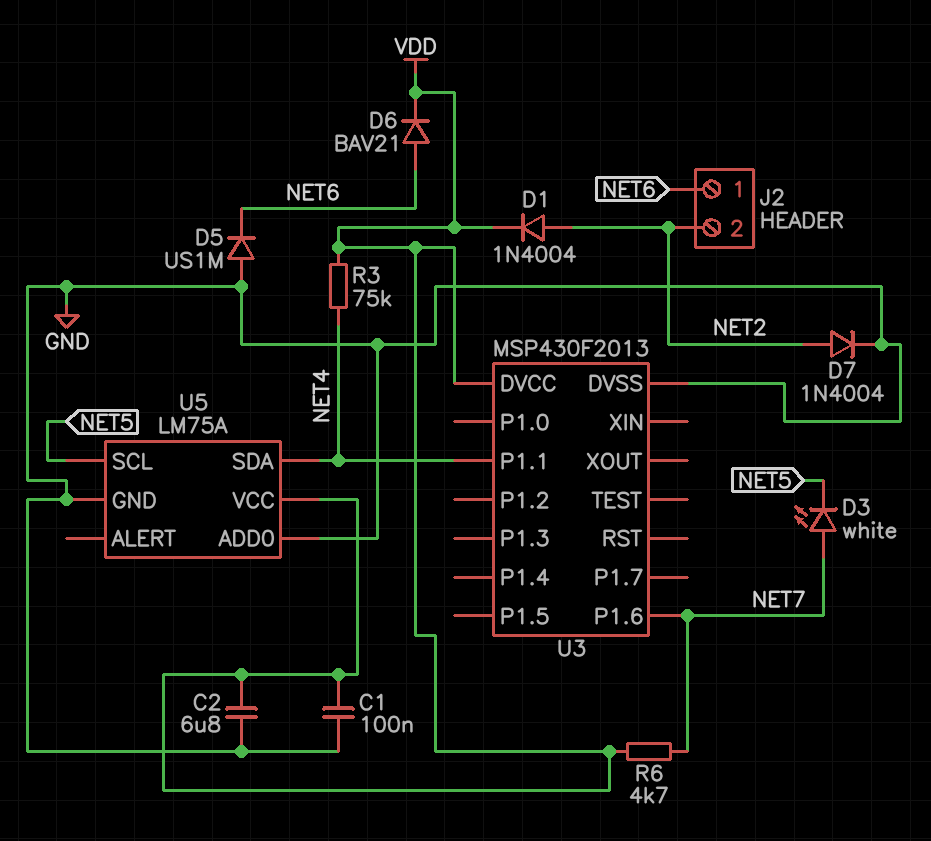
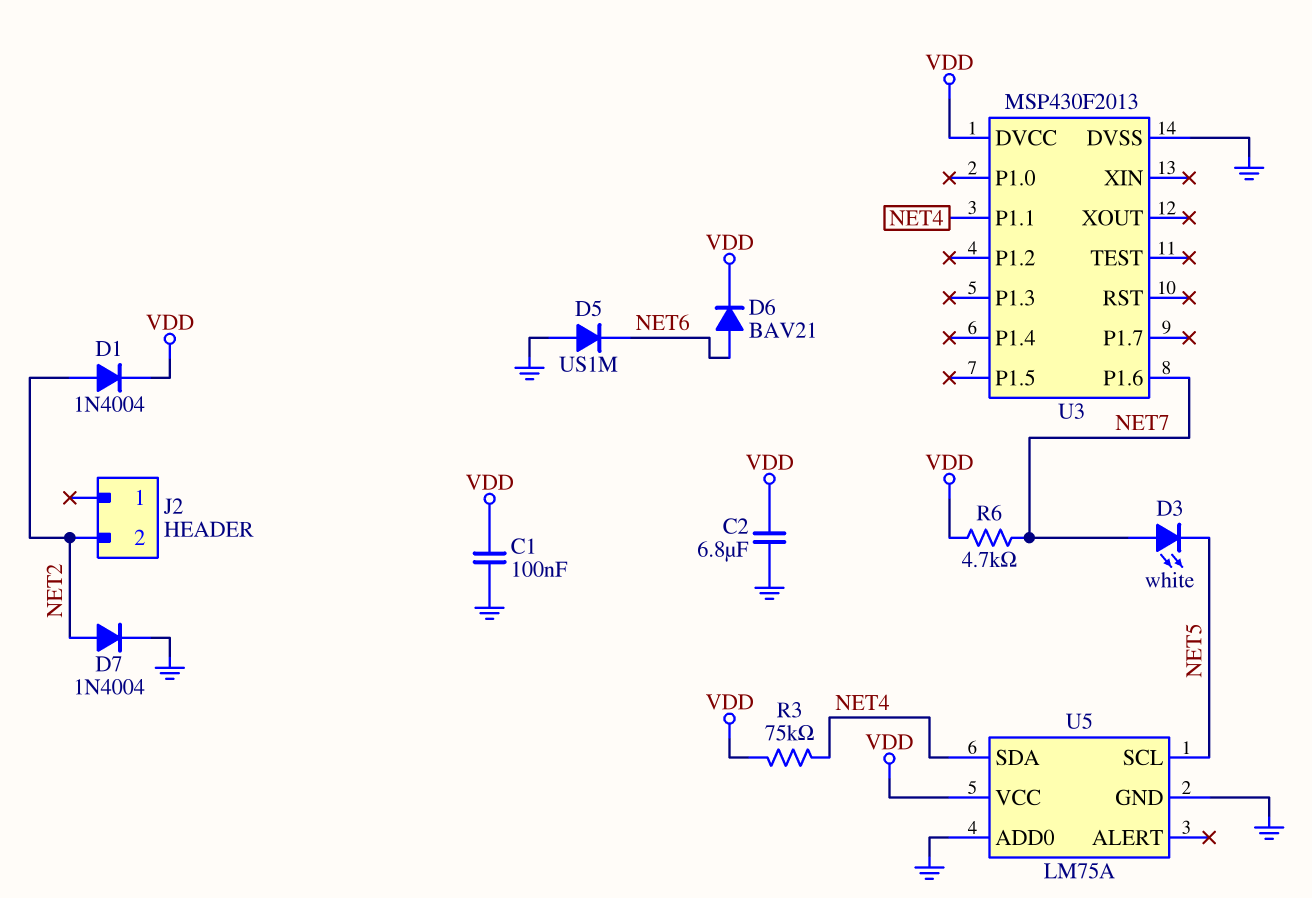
J2 pin 1: NET6 -> none

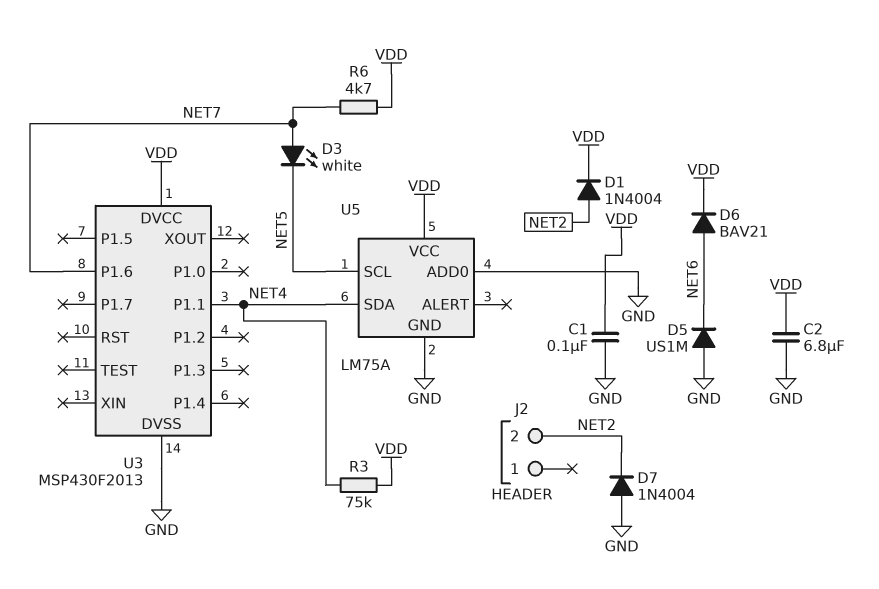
D7: diode 1N4004 (A NET2, K GND) -> diode 1N4004 (A GND, K NET2)

